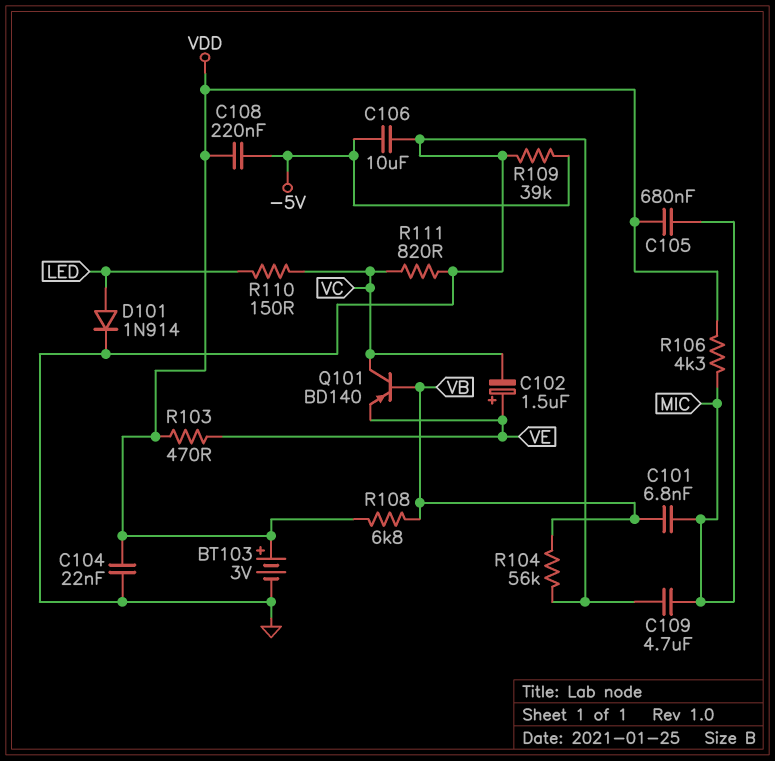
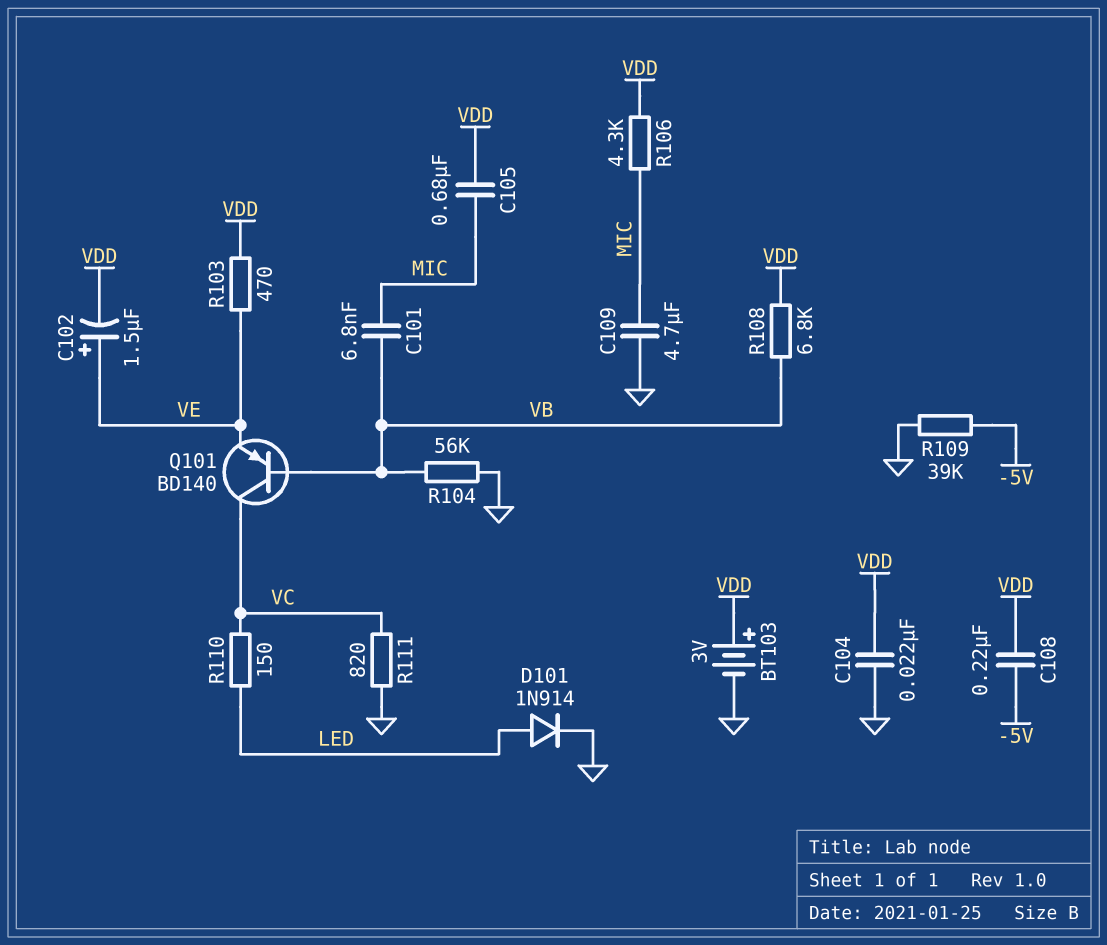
C102: 1.5uF (plus VE, minus VC) -> 1.5uF (plus VE, minus VDD)
C106: 10uF (-5V, GND) -> none

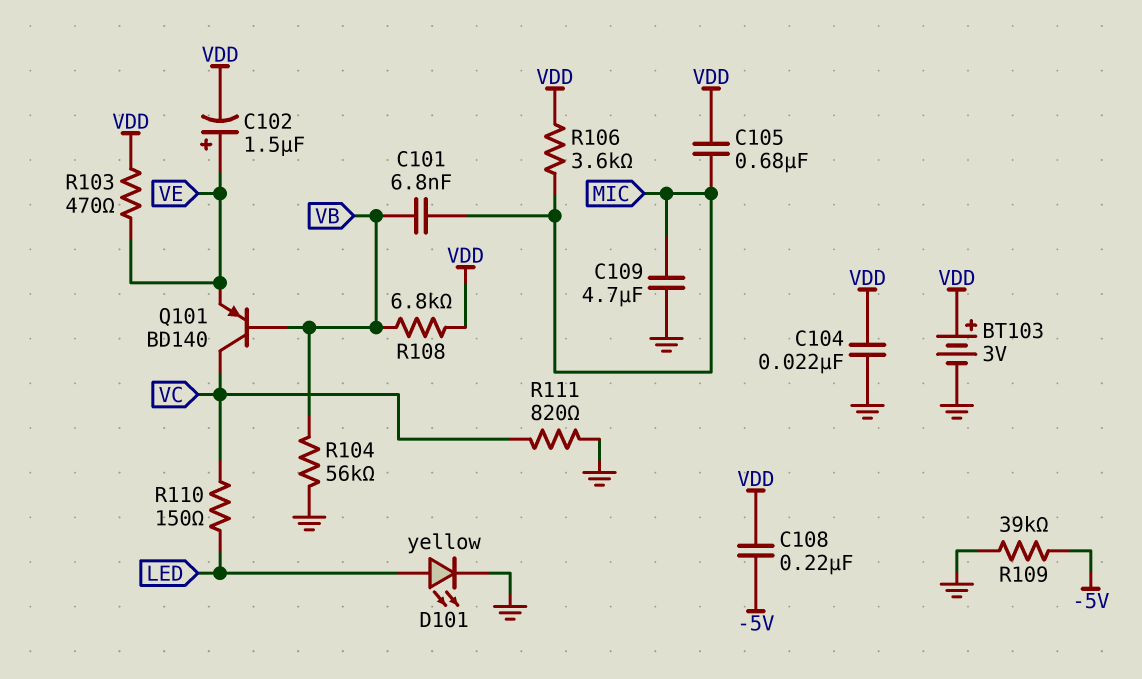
D101: diode 1N914 (A LED, K GND) -> LED yellow (A LED, K GND)
R106: 4.3k (MIC, VDD) -> 3.6k (MIC, VDD)

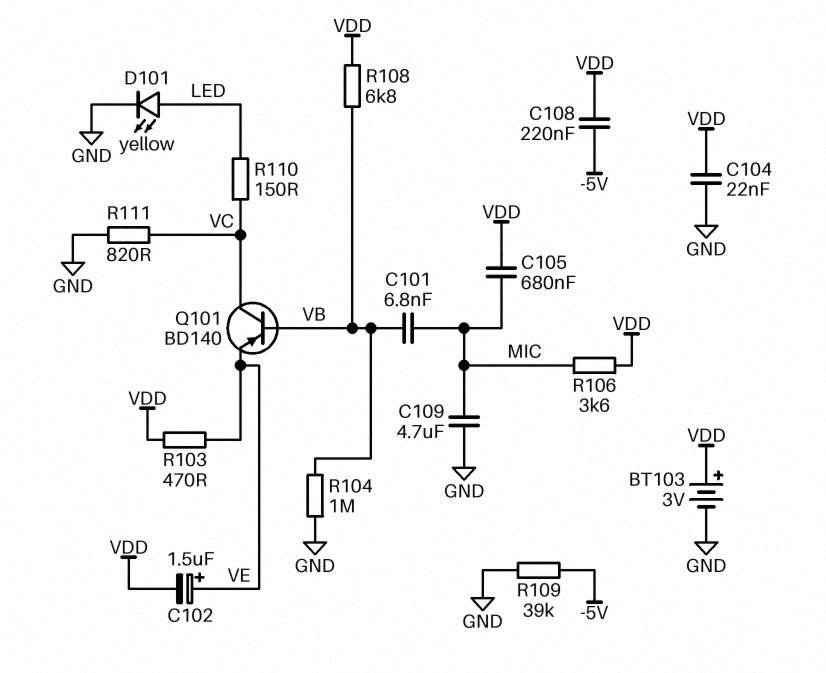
R104: 56k (GND, VB) -> 1M (GND, VB)

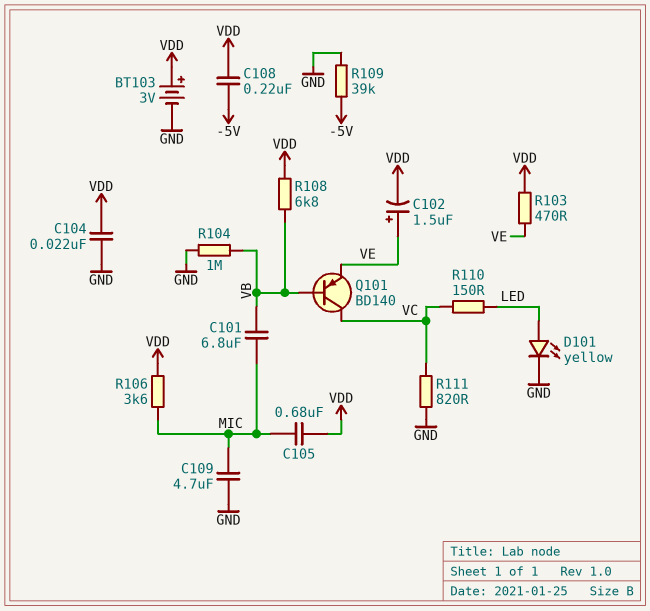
C101: 6.8nF (MIC, VB) -> 6.8uF (MIC, VB)

